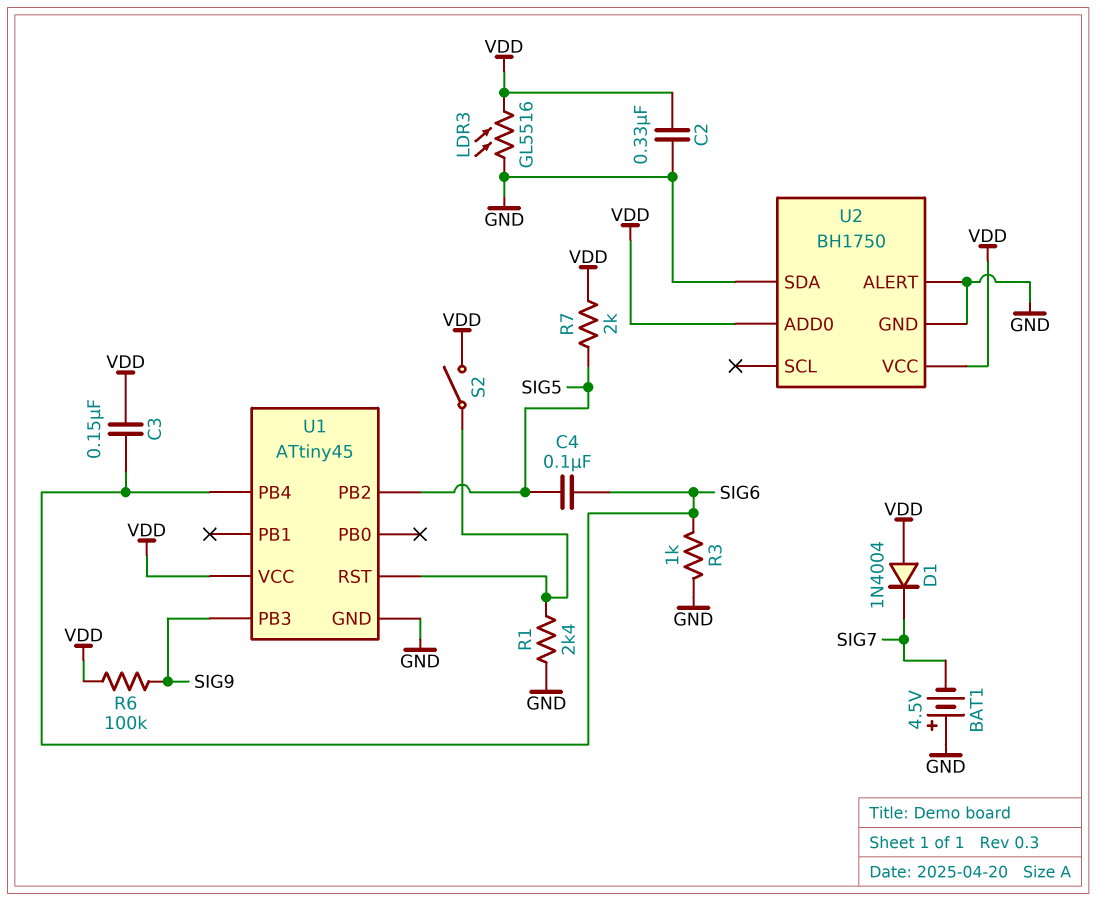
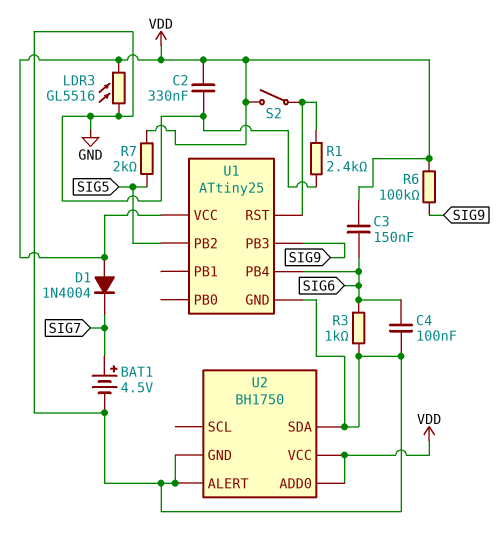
BAT1: 4.5V (plus GND, minus SIG7) -> 4.5V (plus SIG7, minus GND)
C4: 100nF (SIG5, SIG6) -> 100nF (GND, SIG6)
U1: ATtiny45 -> ATtiny25

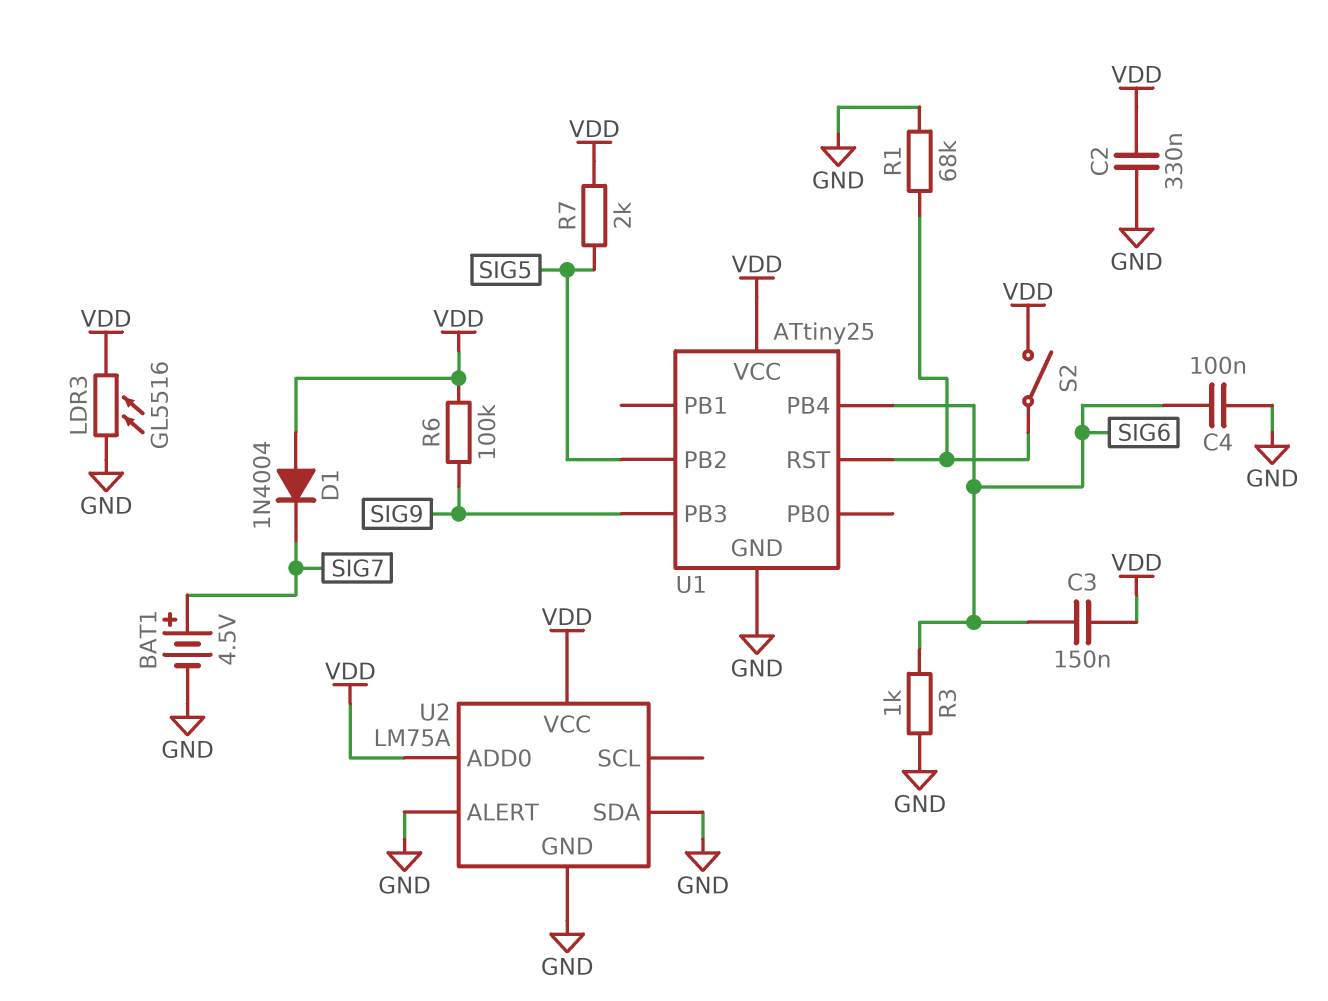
R1: 2.4k (GND, U1/RST) -> 68k (GND, U1/RST)
U2: BH1750 -> LM75A

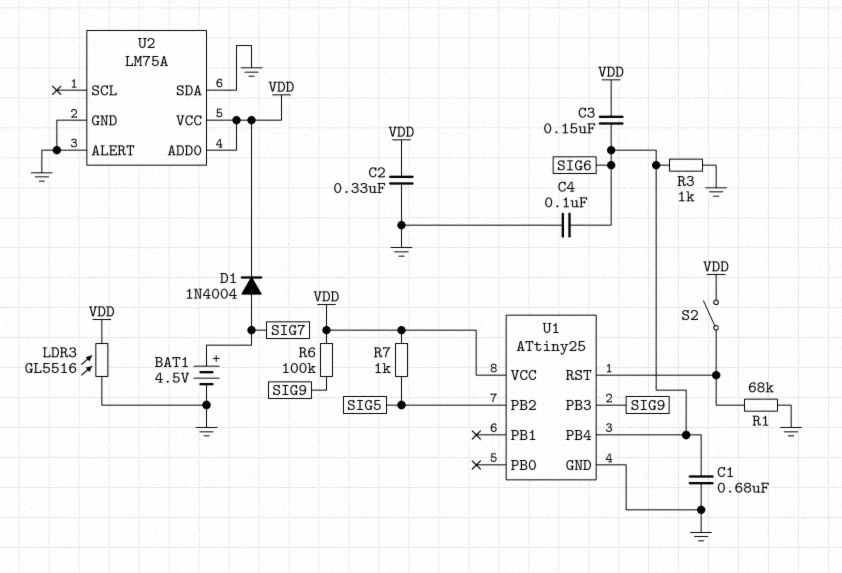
C1: none -> 680nF (GND, SIG6)
D1: diode 1N4004 (A VDD, K SIG7) -> diode 1N4004 (A SIG7, K VDD)
R7: 2k (SIG5, VDD) -> 1k (SIG5, VDD)

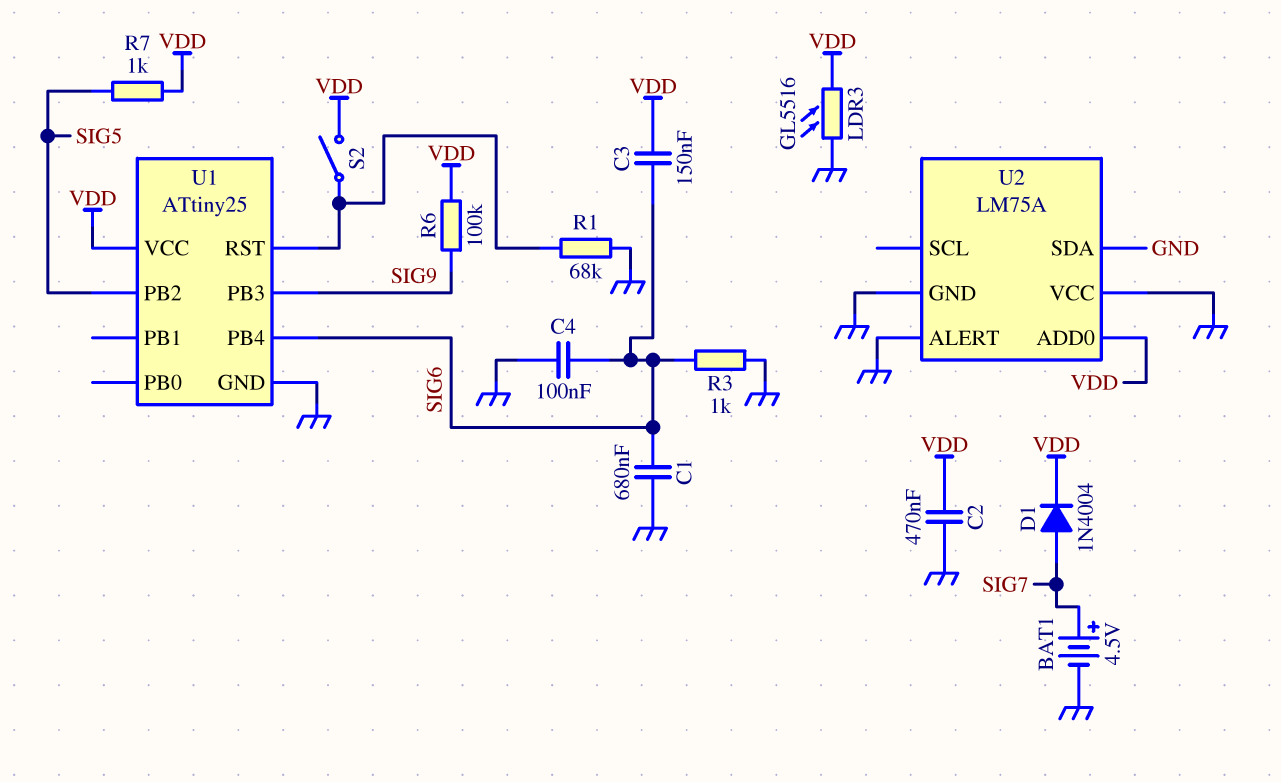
C2: 330nF (GND, VDD) -> 470nF (GND, VDD)
U2 pin VCC: VDD -> GND

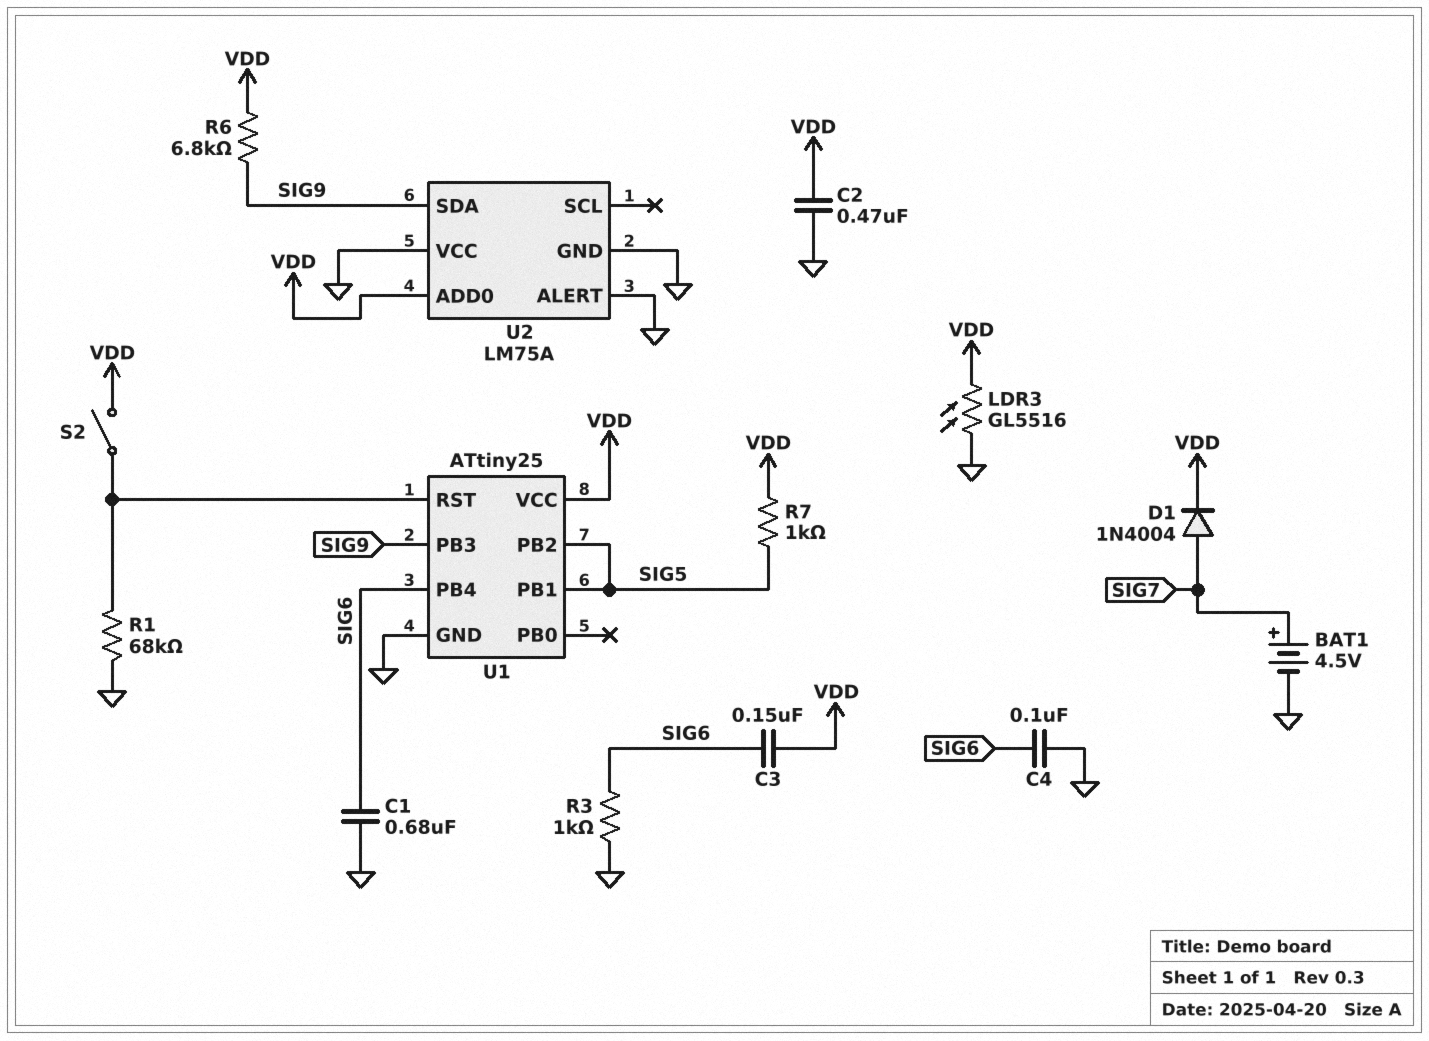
R6: 100k (SIG9, VDD) -> 6.8k (SIG9, VDD)
U1 pin PB1: none -> SIG5
U2 pin SDA: GND -> SIG9

